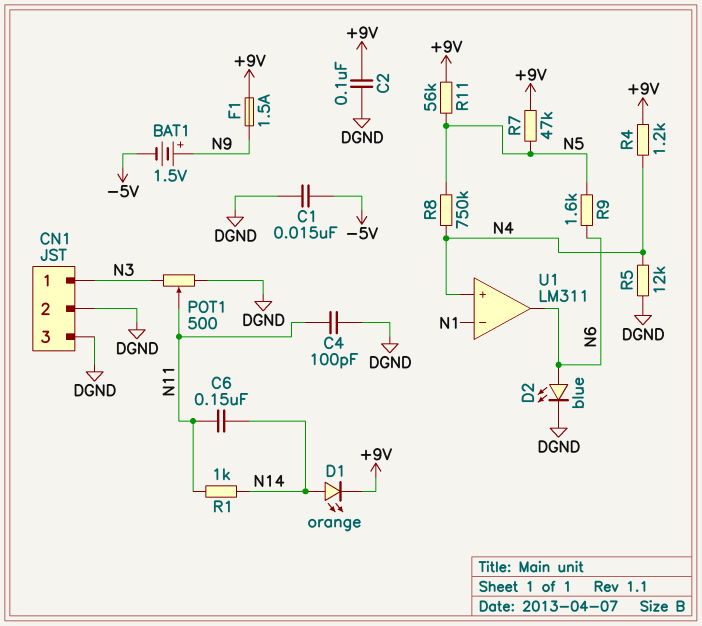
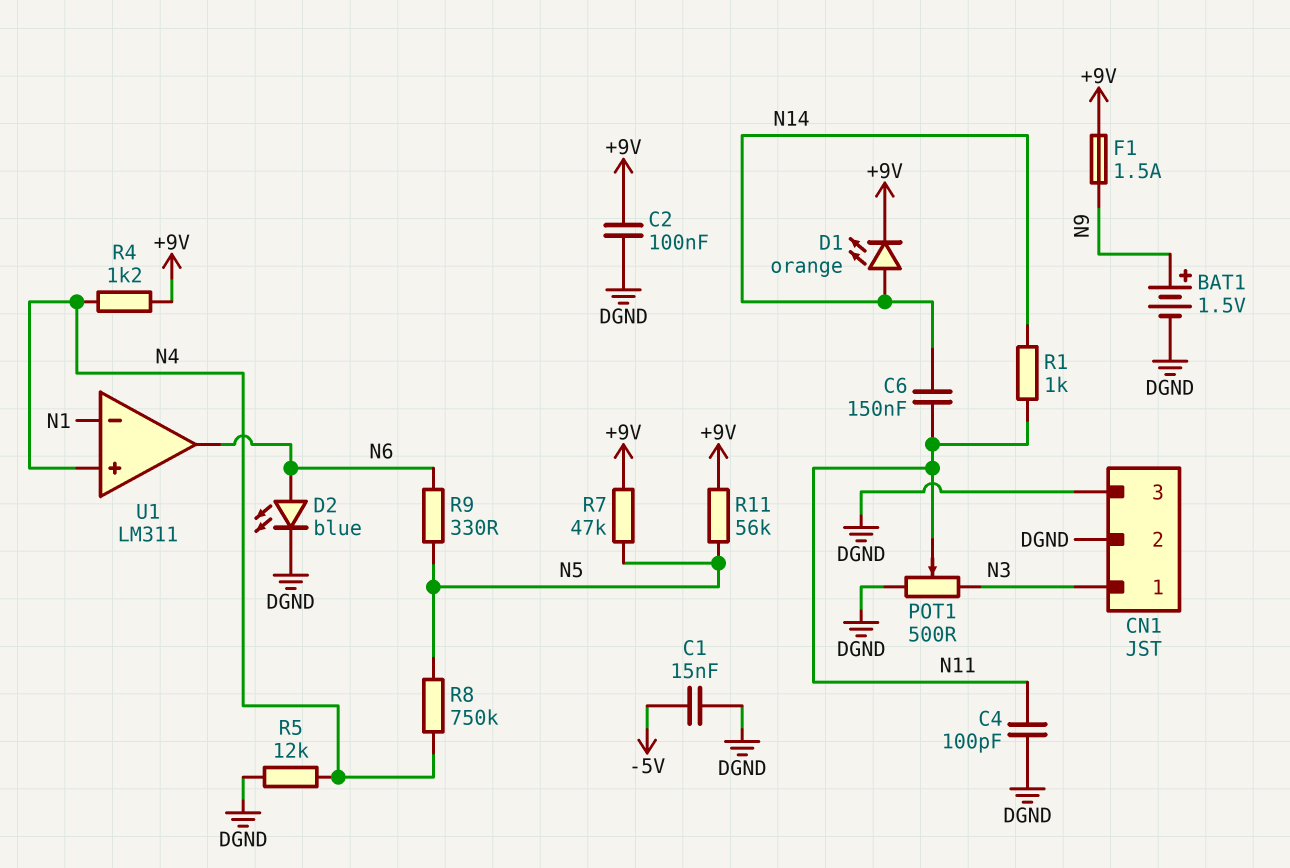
BAT1: 1.5V (plus N9, minus -5V) -> 1.5V (plus N9, minus DGND)
R9: 1.6k (N5, N6) -> 330 (N5, N6)

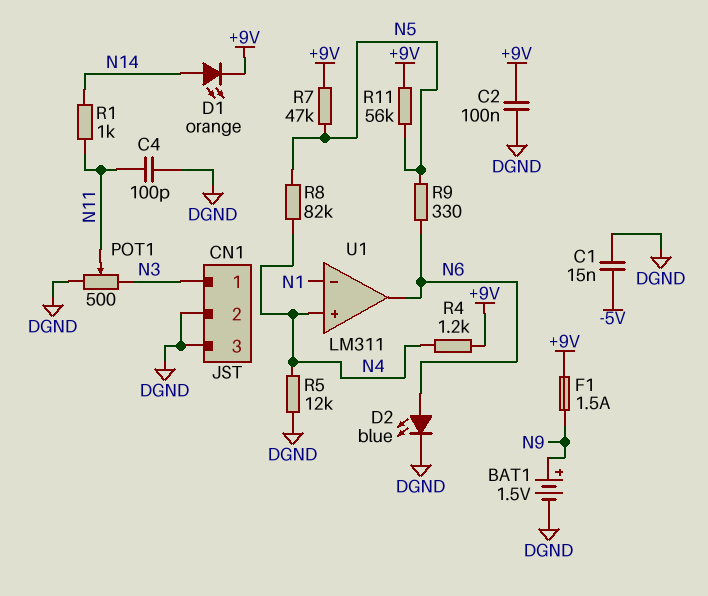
C6: 150nF (N11, N14) -> none
R8: 750k (N4, N5) -> 82k (N4, N5)

